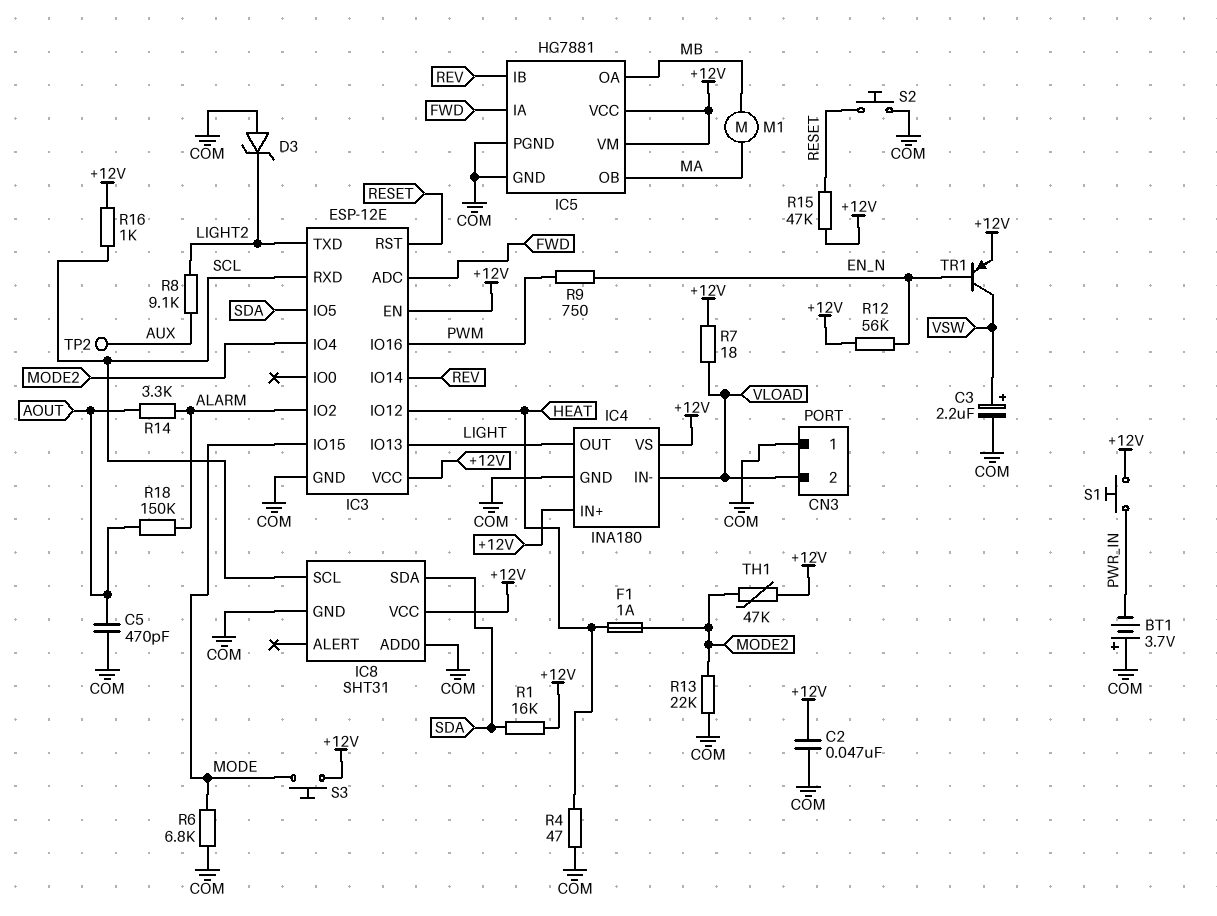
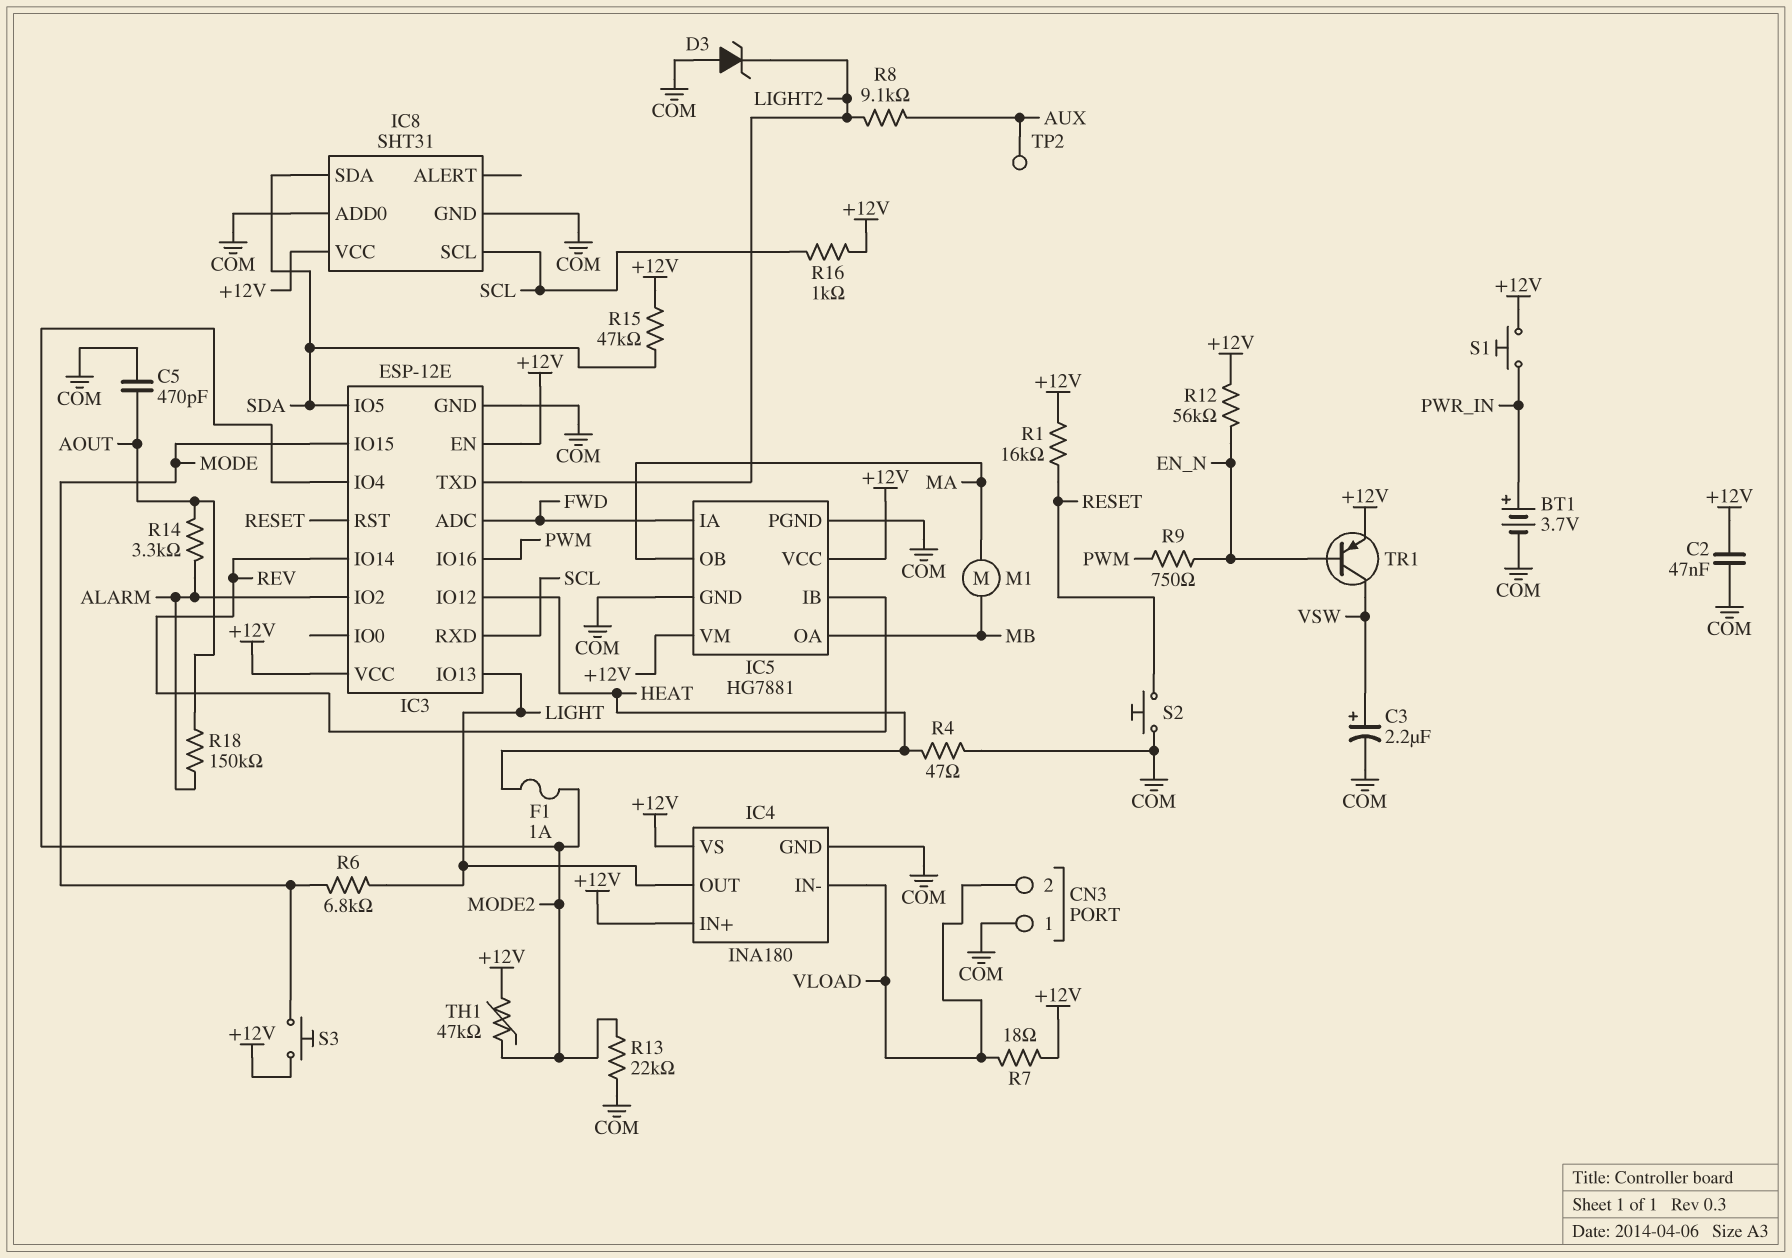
BT1: 3.7V (plus COM, minus PWR_IN) -> 3.7V (plus PWR_IN, minus COM)
R1: 16k (+12V, SDA) -> 16k (+12V, RESET)
R6: 6.8k (COM, MODE) -> 6.8k (LIGHT, MODE)
R15: 47k (+12V, RESET) -> 47k (+12V, SDA)

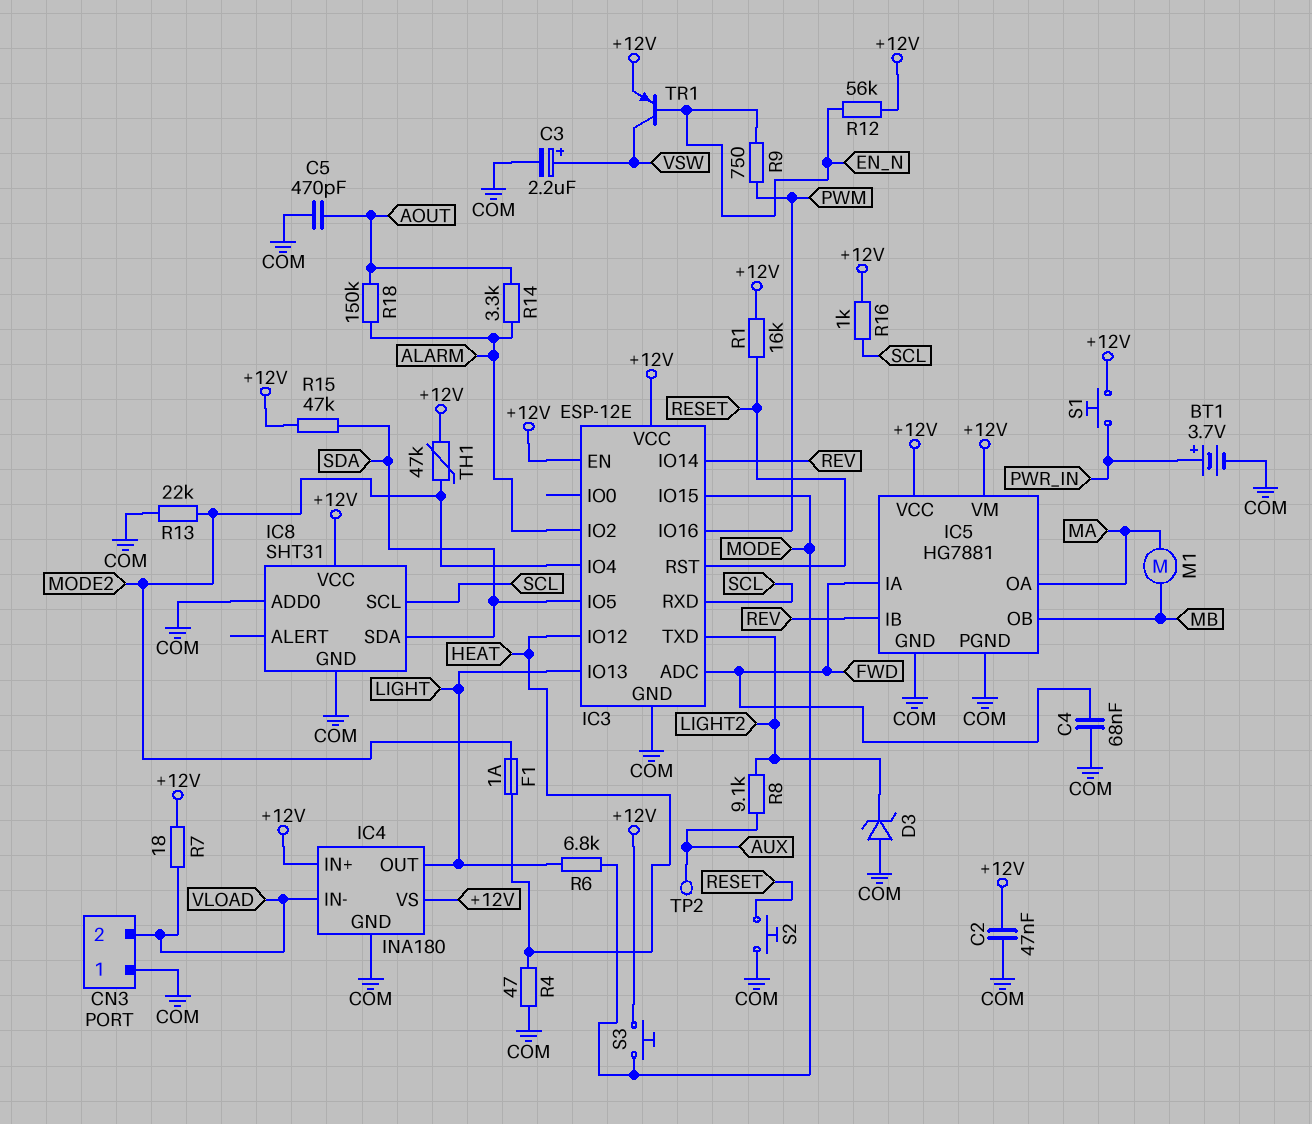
C4: none -> 68nF (COM, FWD)
IC5 pin OA: MB -> MA
IC5 pin OB: MA -> MB

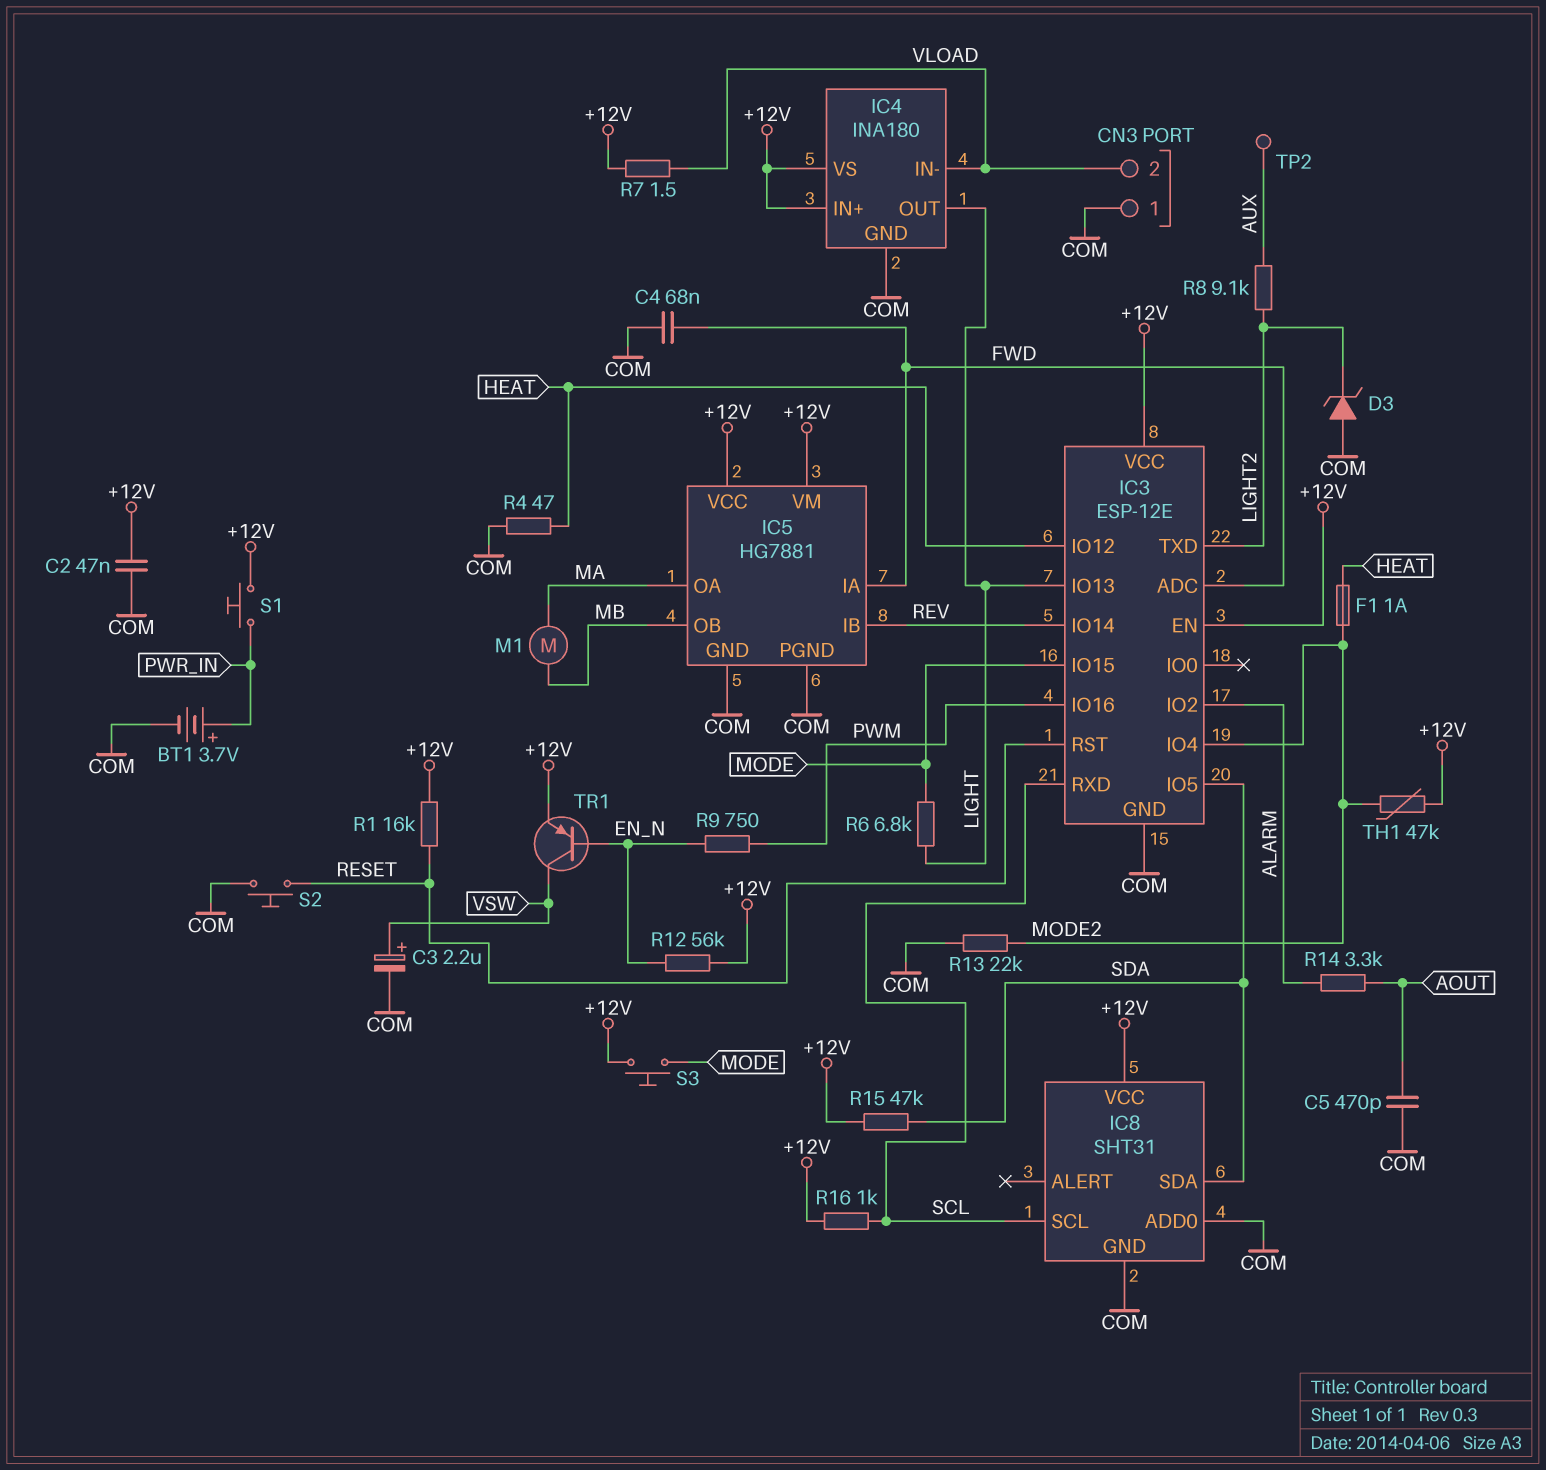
R7: 18 (+12V, VLOAD) -> 1.5 (+12V, VLOAD)
R18: 150k (ALARM, AOUT) -> none

